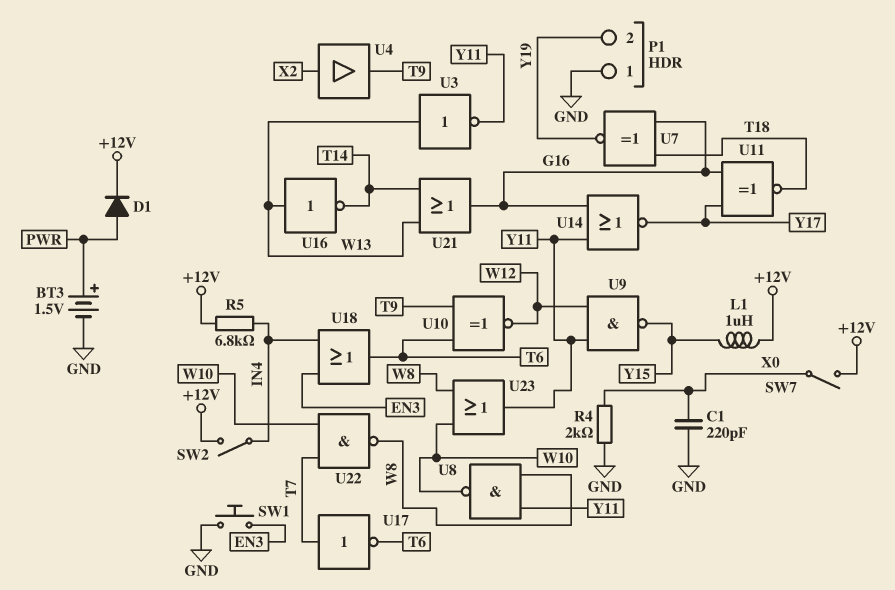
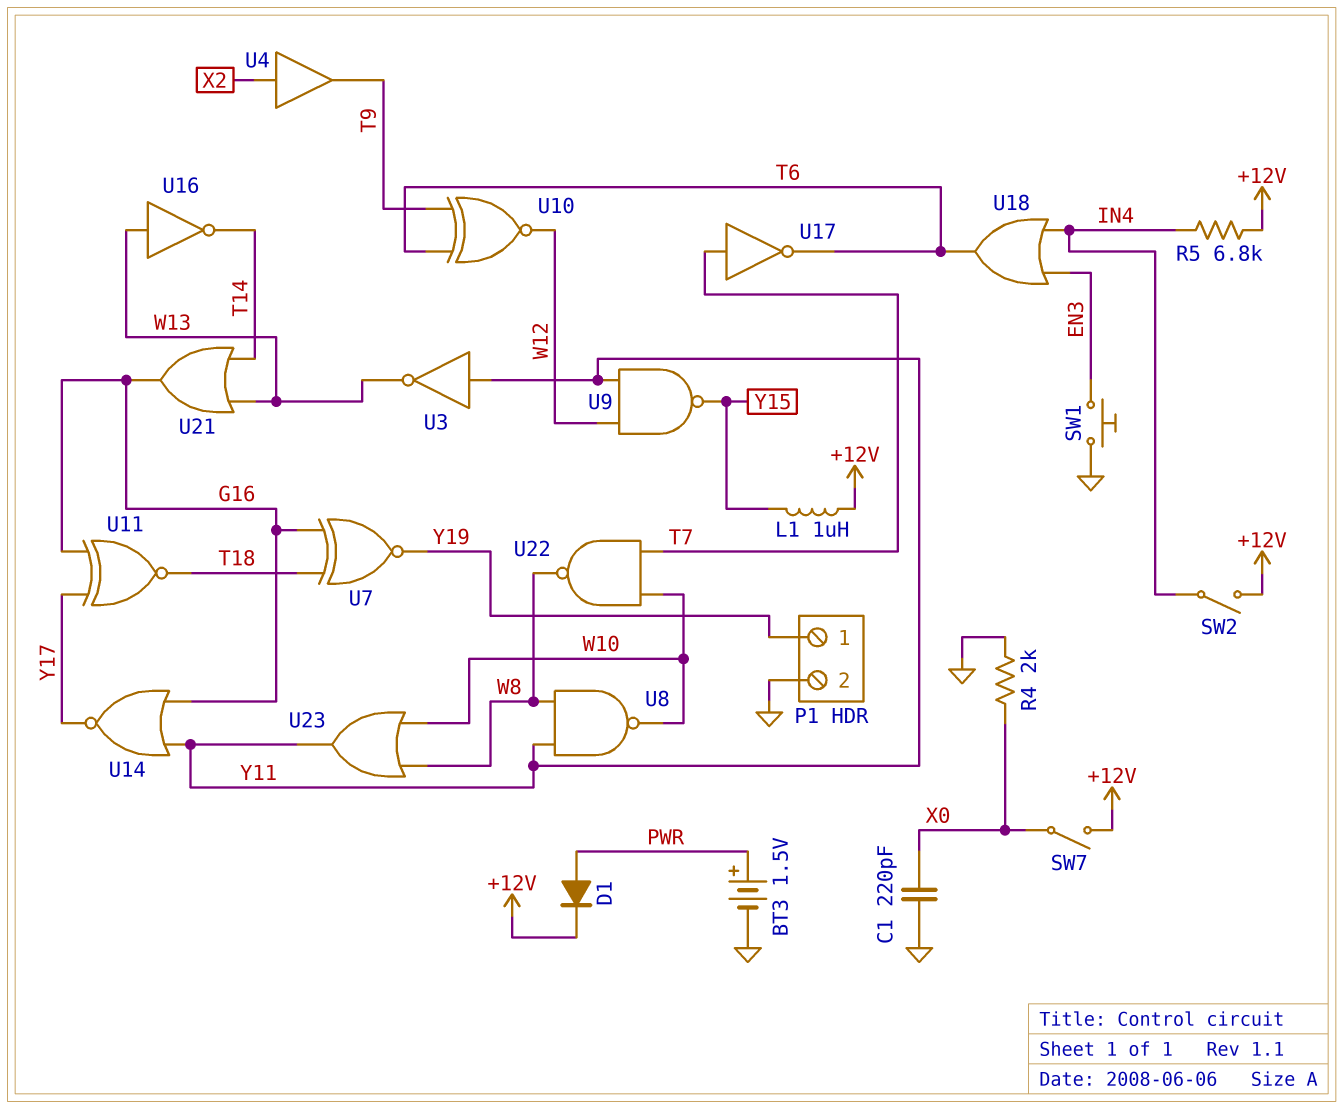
P1 pin 1: GND -> Y19
P1 pin 2: Y19 -> GND
U3: NOT (in W13, out Y11) -> NOT (in Y11, out W13)

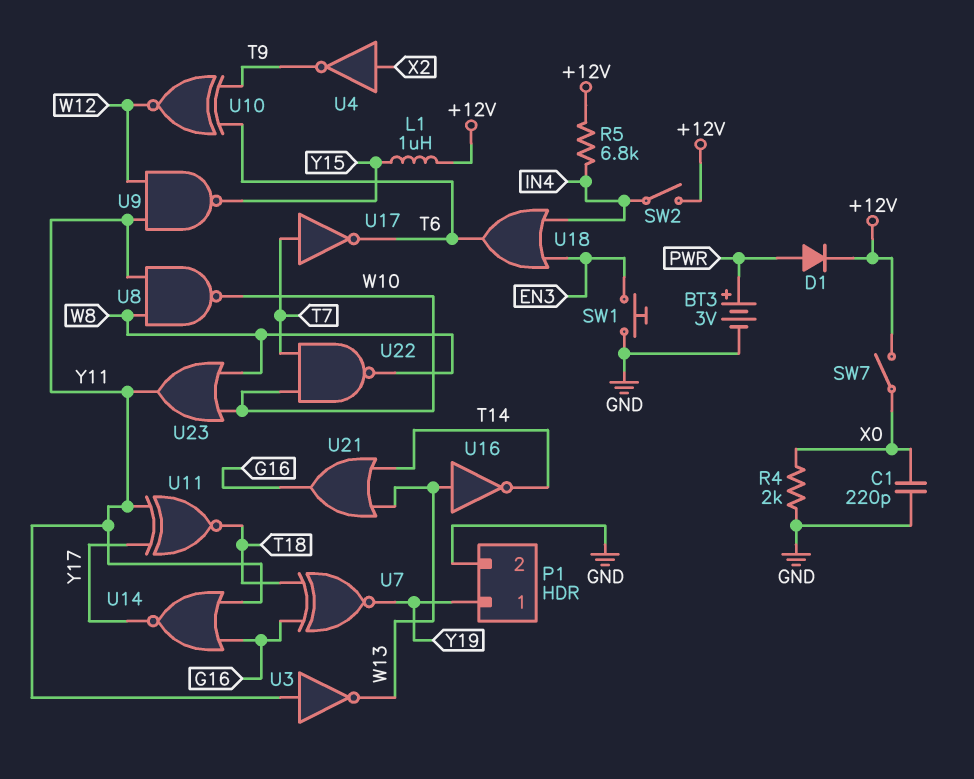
BT3: 1.5V (plus PWR, minus GND) -> 3V (plus PWR, minus GND)
U4: buffer (in X2, out T9) -> NOT (in X2, out T9)
U11: XNOR (in G16, in Y17, out T18) -> XNOR (in Y11, in Y17, out T18)

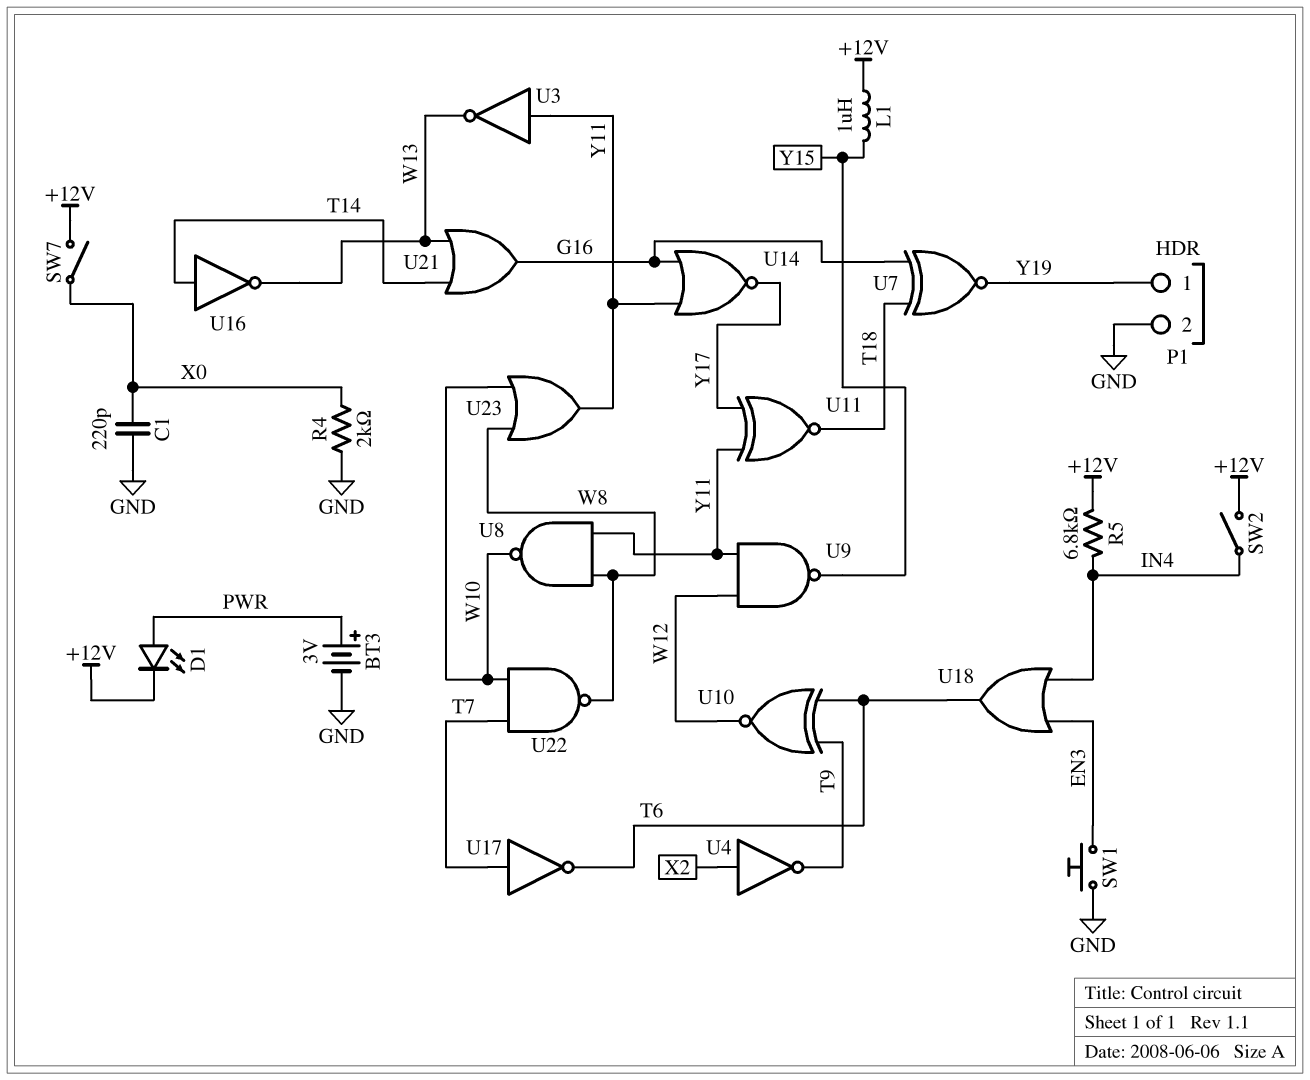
D1: diode (A PWR, K +12V) -> LED (A PWR, K +12V)
U16: NOT (in W13, out T14) -> NOT (in T14, out W13)

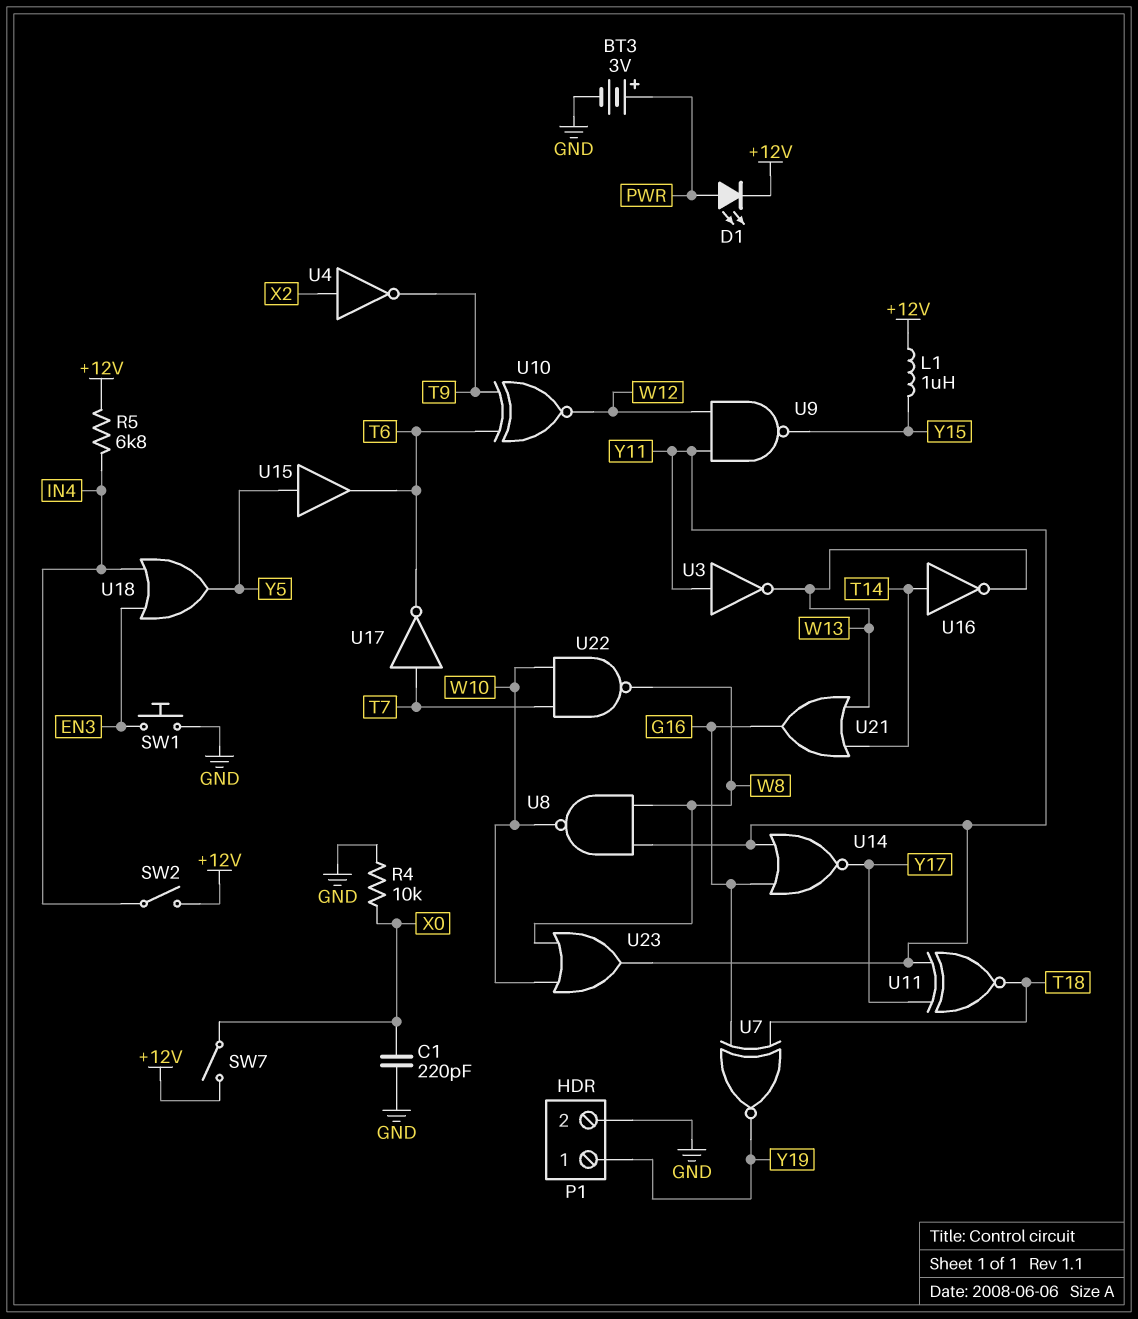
R4: 2k (GND, X0) -> 10k (GND, X0)
U15: none -> buffer (in Y5, out T6)
U18: OR (in EN3, in IN4, out T6) -> OR (in EN3, in IN4, out Y5)

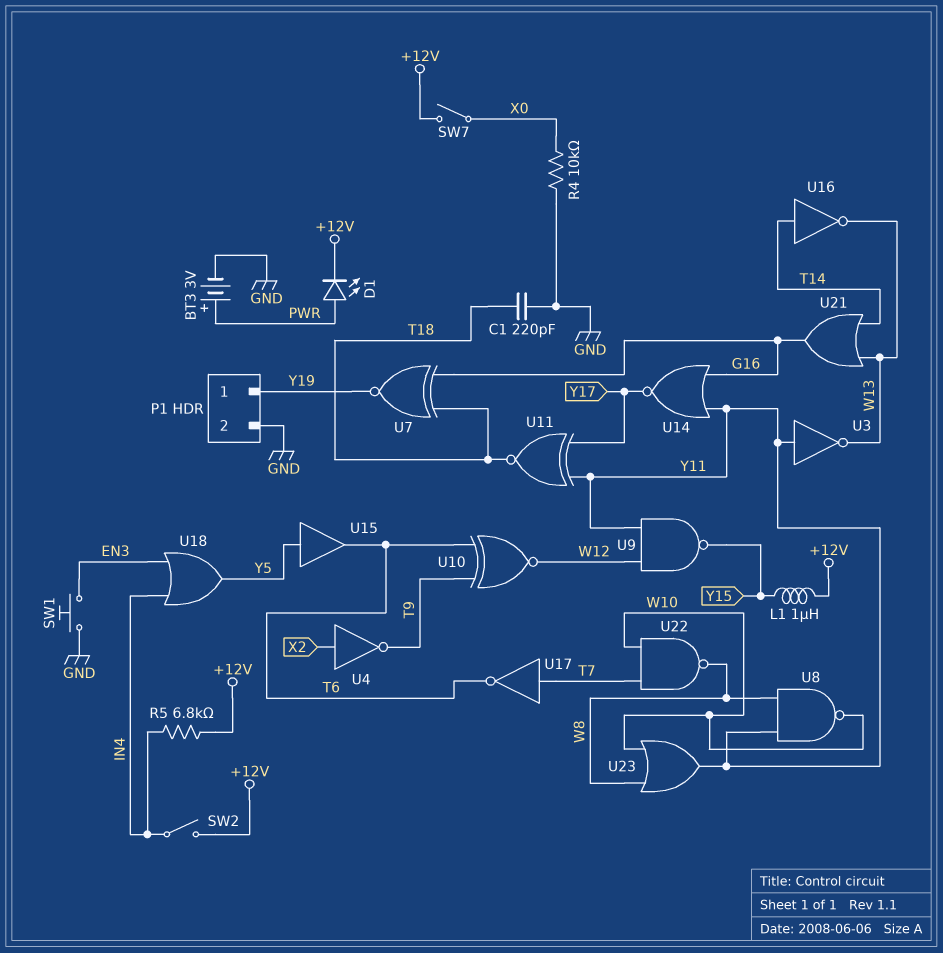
C1: 220pF (GND, X0) -> 220pF (GND, T18)

